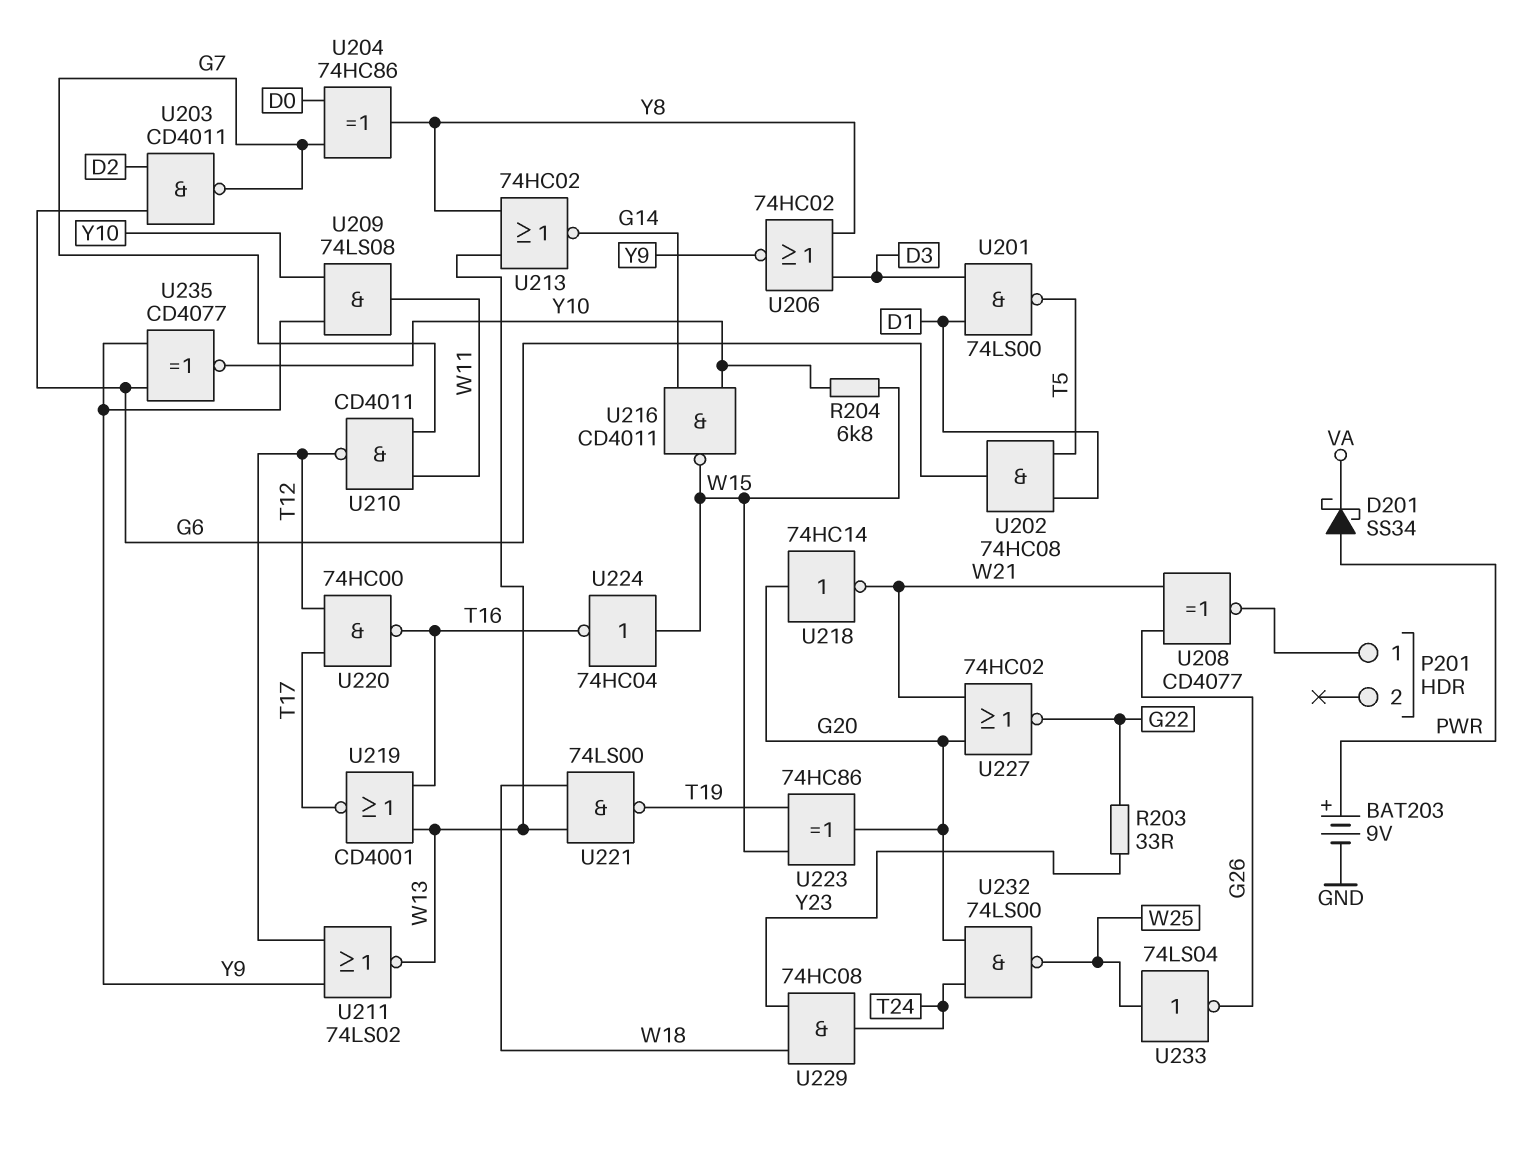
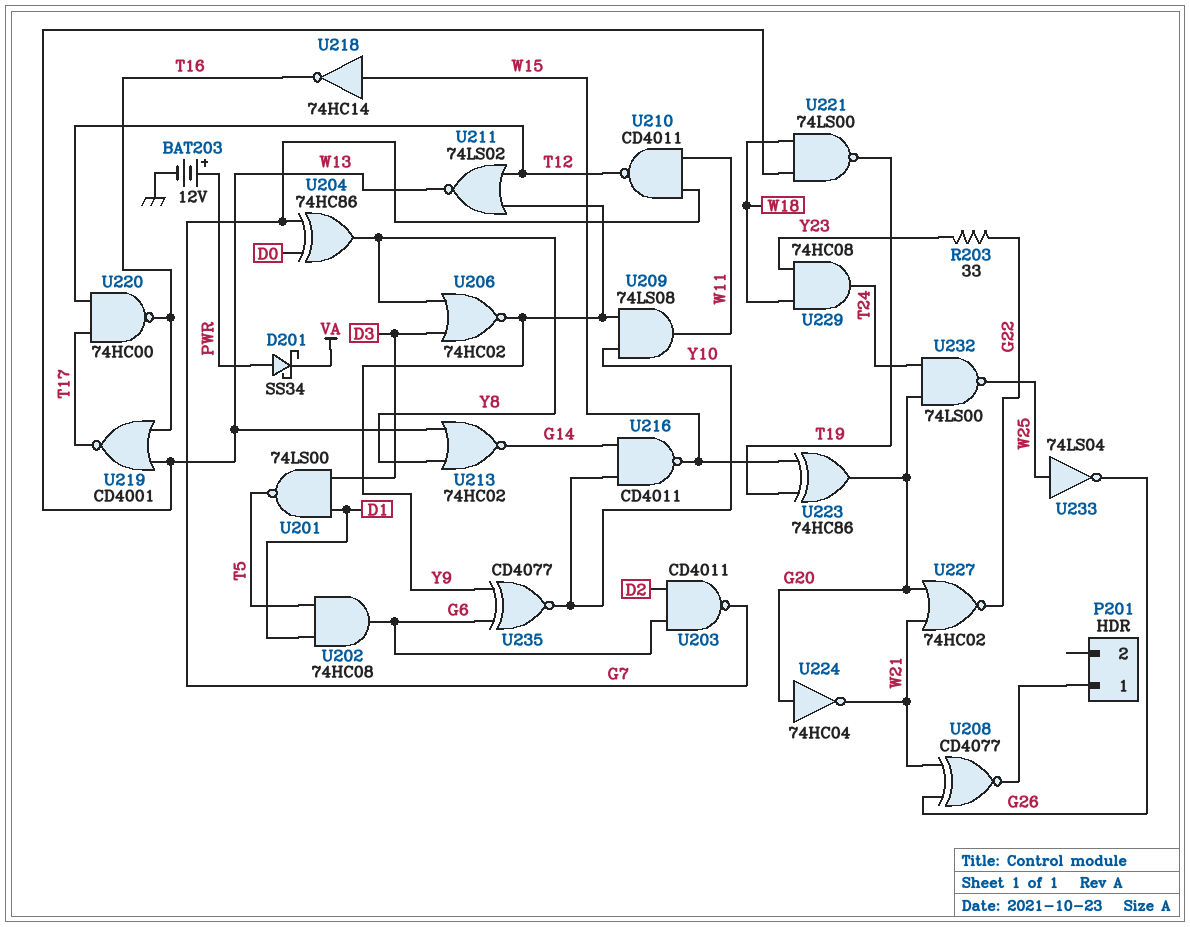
BAT203: 9V (plus PWR, minus GND) -> 12V (plus PWR, minus GND)
R204: 6.8k (W15, Y10) -> none
U218: NOT 74HC14 (in G20, out W21) -> NOT 74HC14 (in W15, out T16)
U224: NOT 74HC04 (in W15, out T16) -> NOT 74HC04 (in G20, out W21)

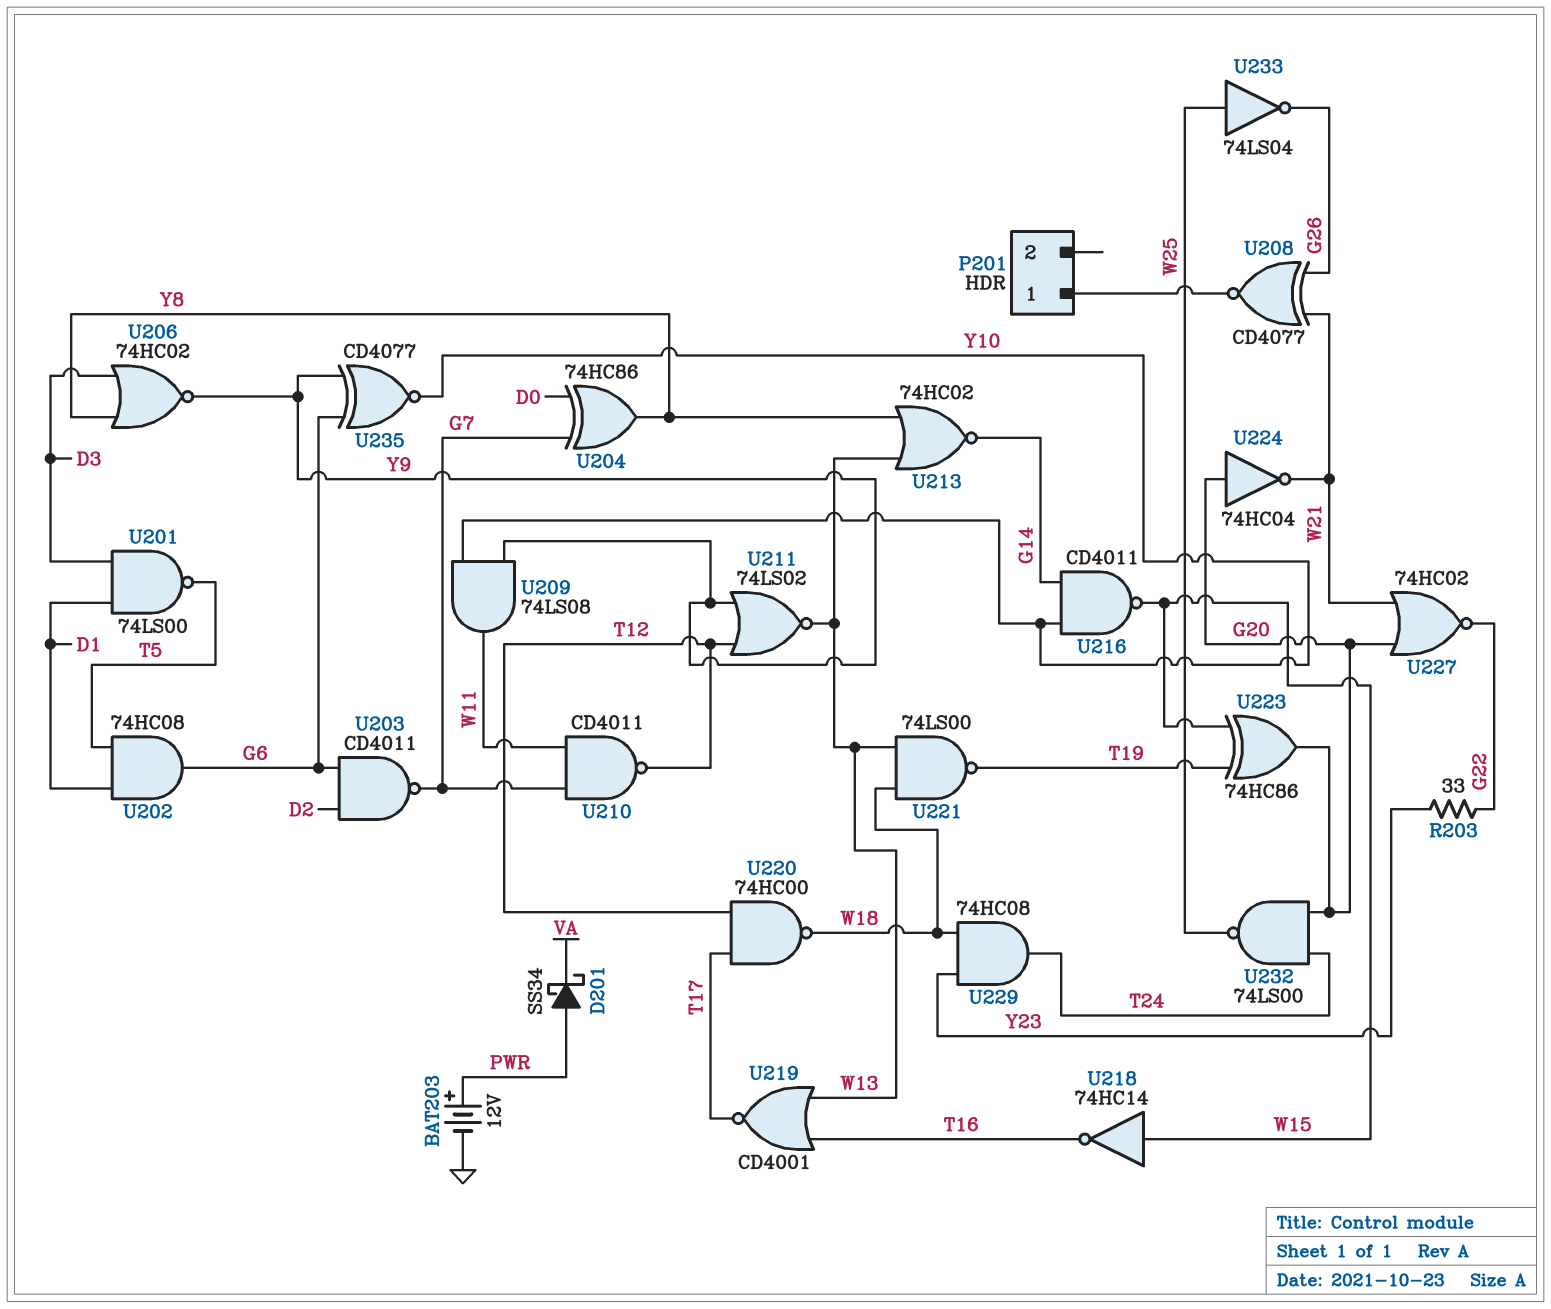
U220: NAND 74HC00 (in T12, in T17, out T16) -> NAND 74HC00 (in T12, in T17, out W18)

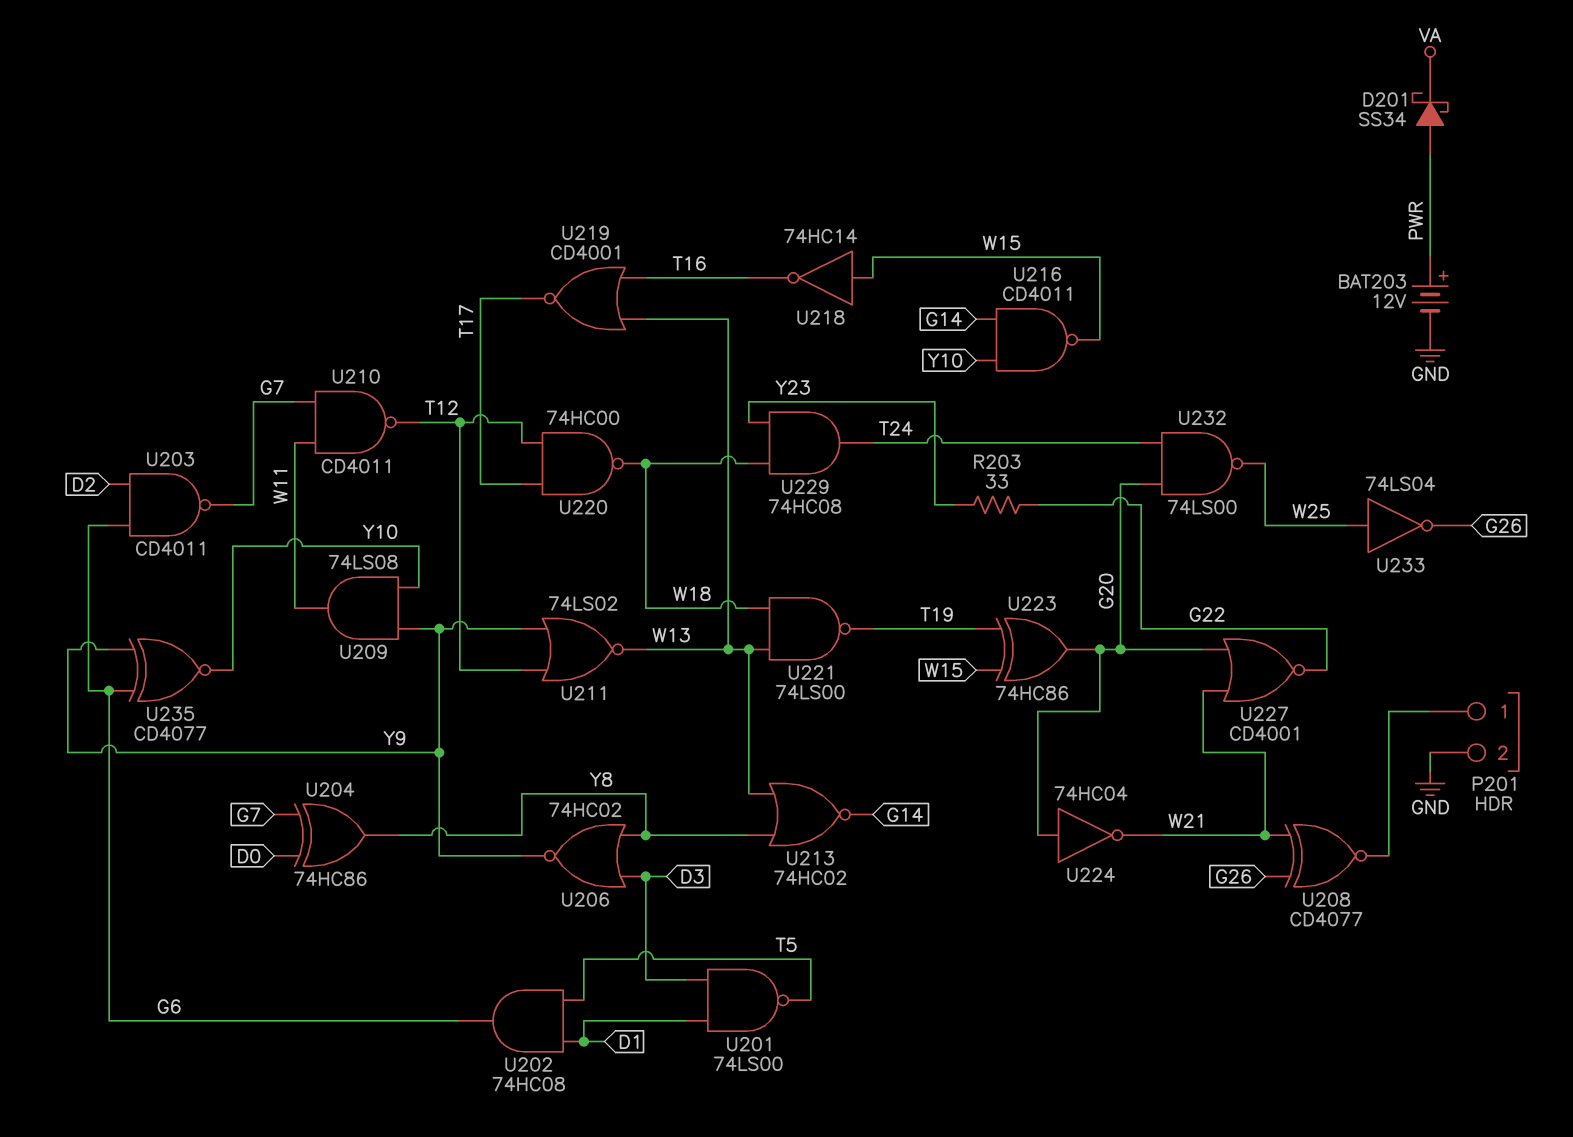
P201 pin 2: none -> GND
U227: NOR 74HC02 (in G20, in W21, out G22) -> NOR CD4001 (in G20, in W21, out G22)

